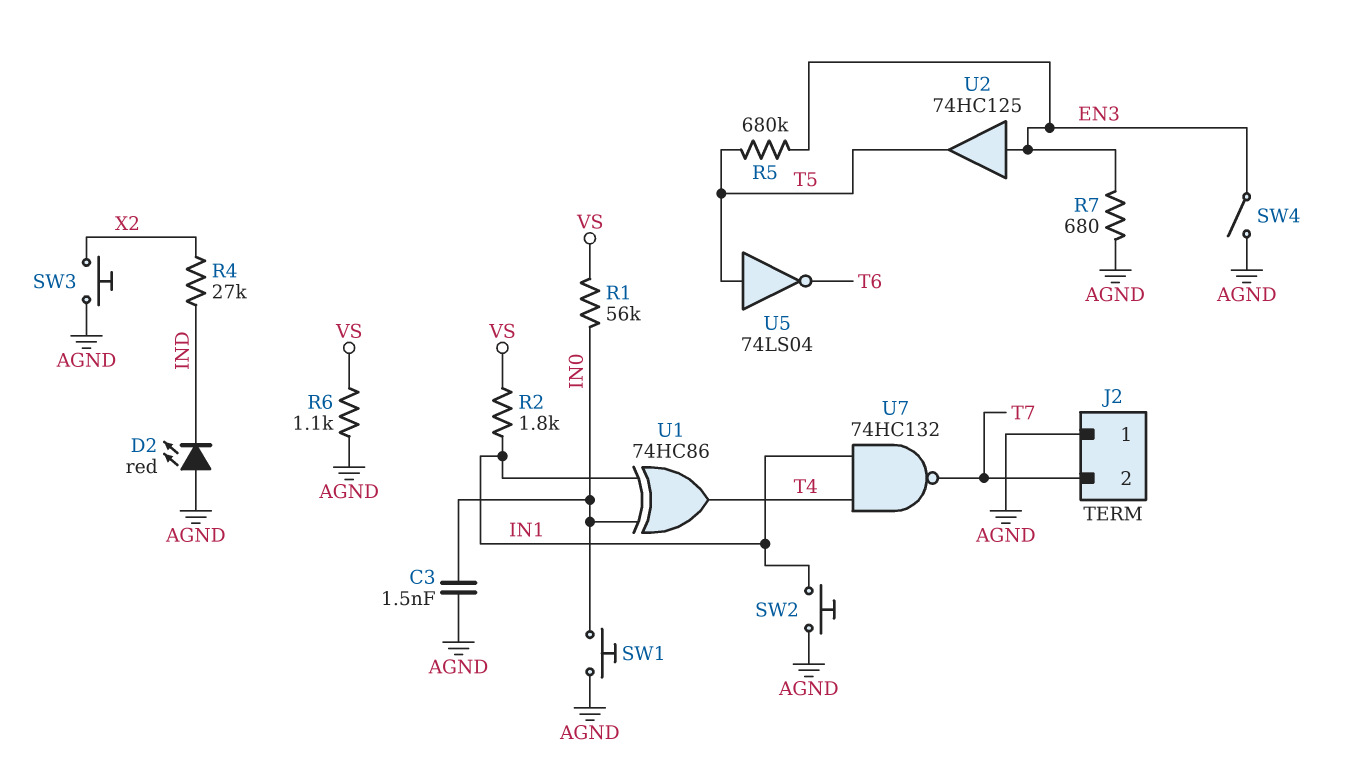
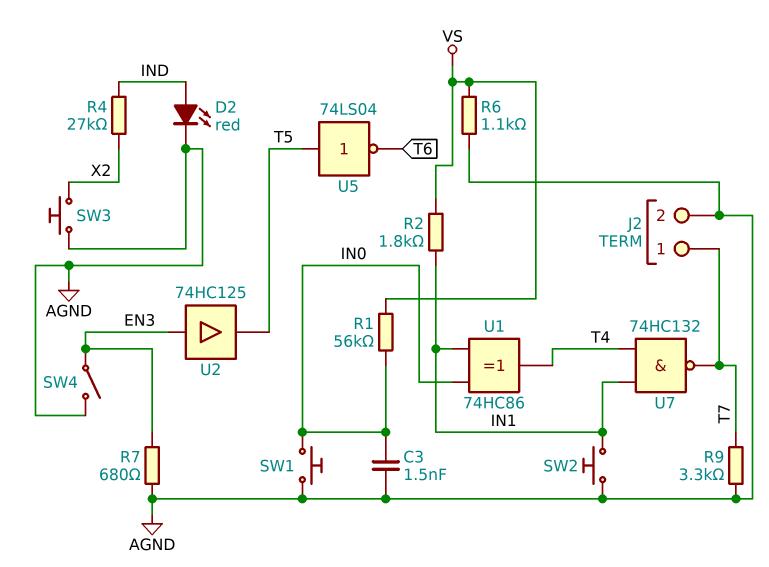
D2: LED red (A AGND, K IND) -> LED red (A IND, K AGND)
J2 pin 1: AGND -> T7
J2 pin 2: T7 -> AGND
R5: 680k (EN3, T5) -> none
R9: none -> 3.3k (AGND, T7)

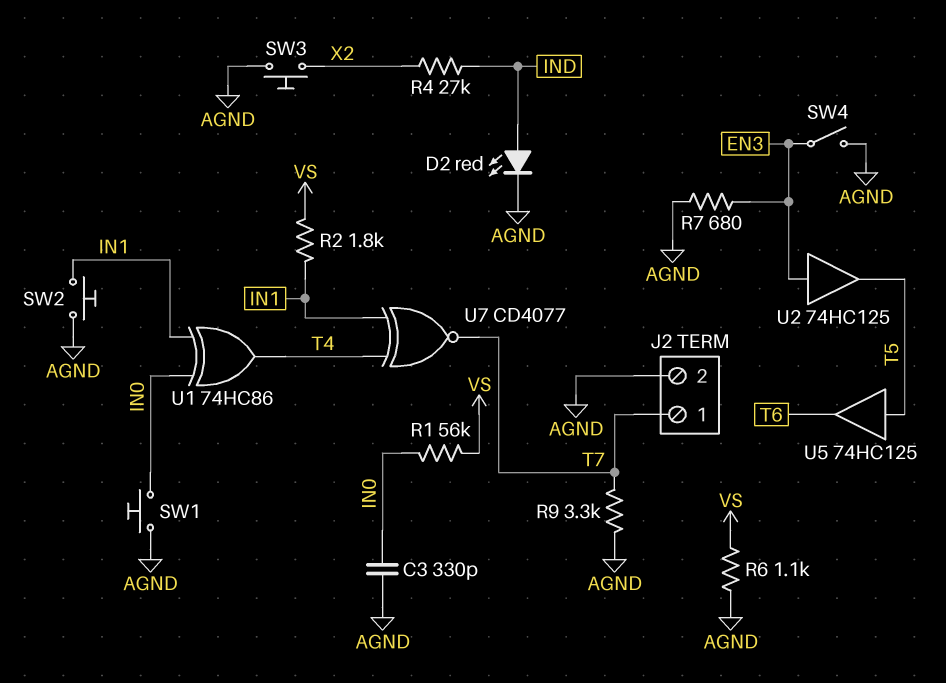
C3: 1.5nF (AGND, IN0) -> 330pF (AGND, IN0)
U5: NOT 74LS04 (in T5, out T6) -> buffer 74HC125 (in T5, out T6)
U7: NAND 74HC132 (in IN1, in T4, out T7) -> XNOR CD4077 (in IN1, in T4, out T7)

